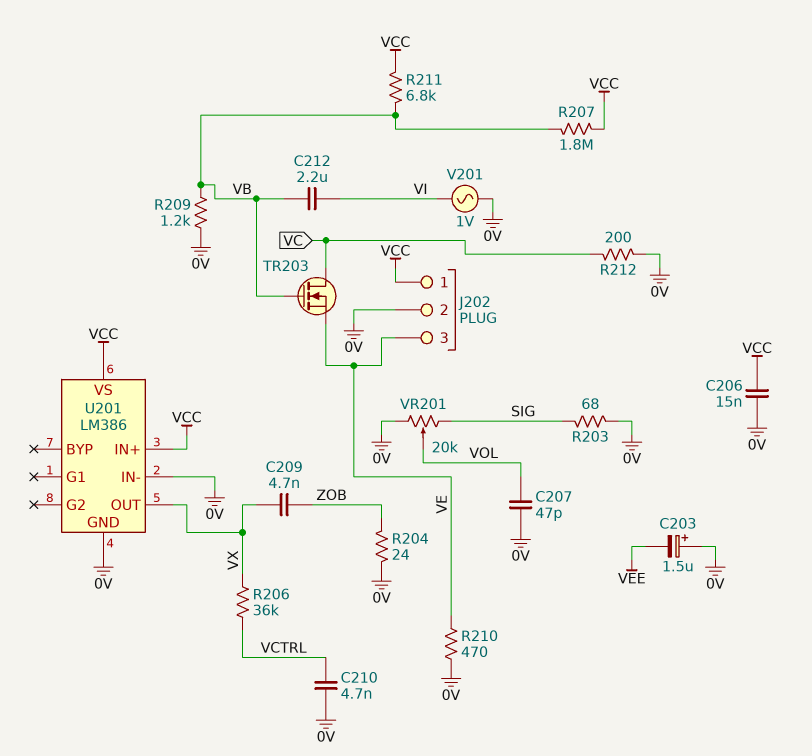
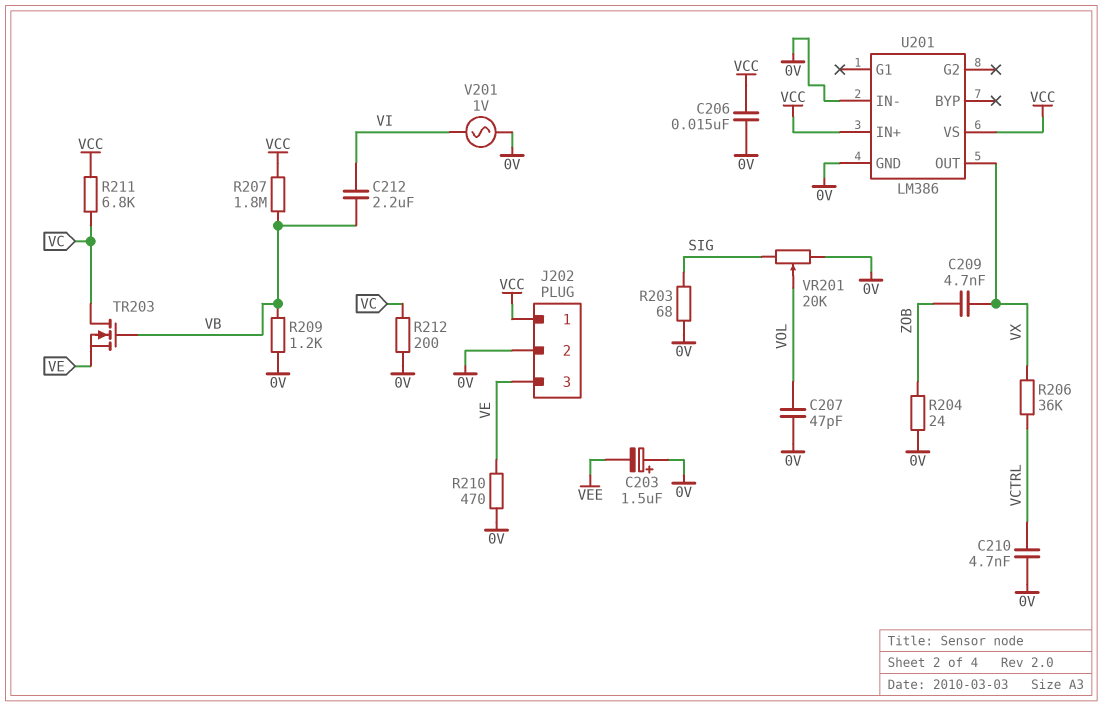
R211: 6.8k (VB, VCC) -> 6.8k (VC, VCC)

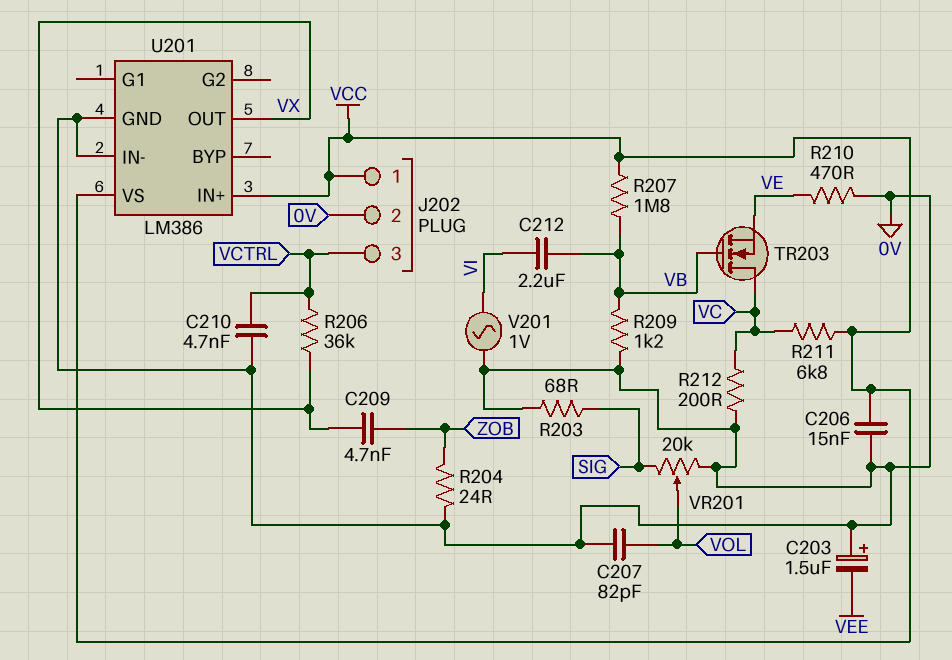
C207: 47pF (0V, VOL) -> 82pF (0V, VOL)
J202 pin 3: VE -> VCTRL

